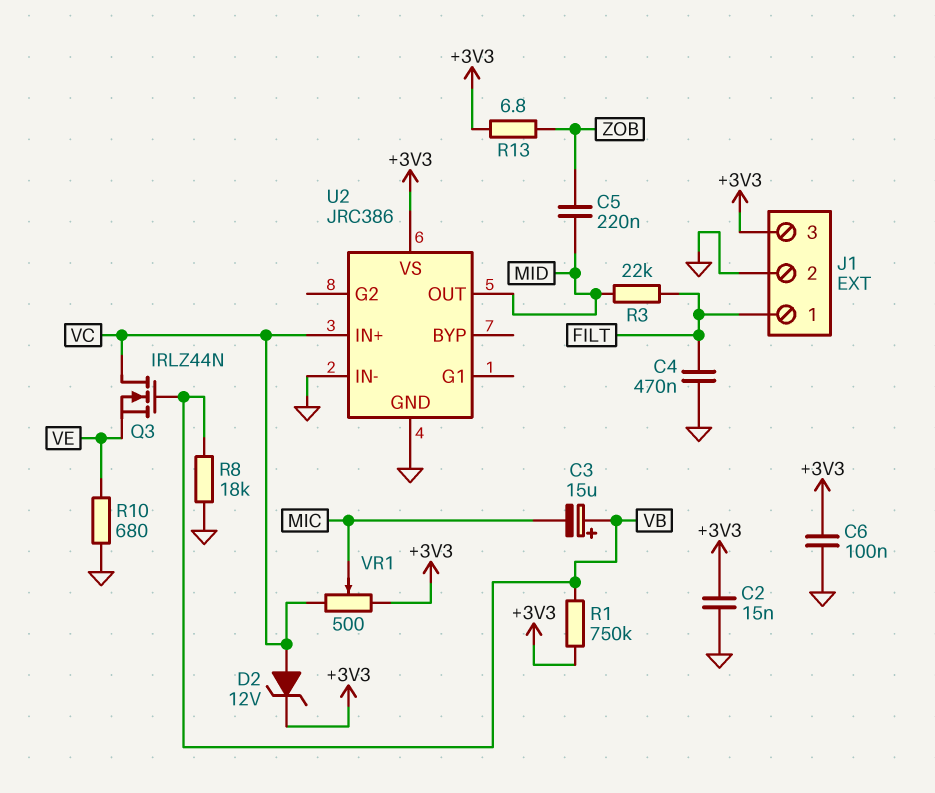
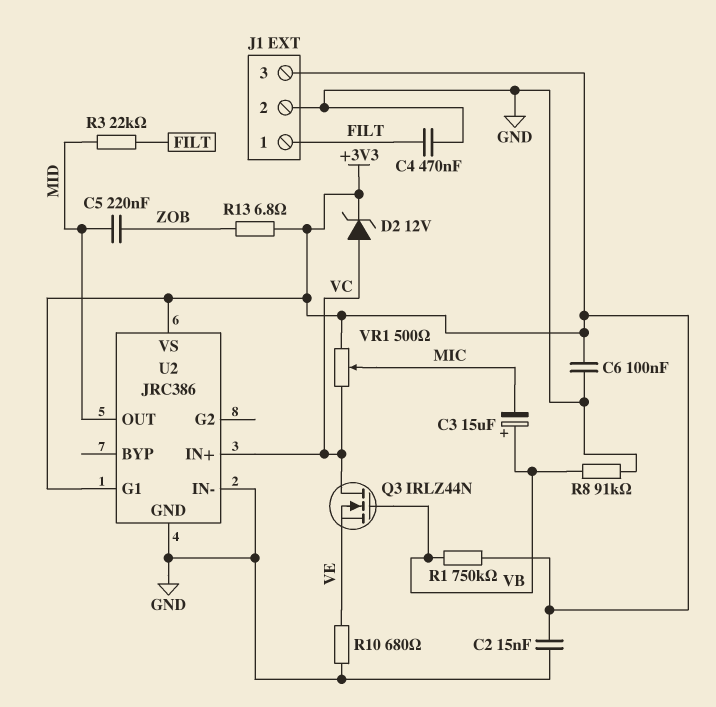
R8: 18k (GND, VB) -> 91k (GND, VB)
U2 pin G1: none -> +3V3

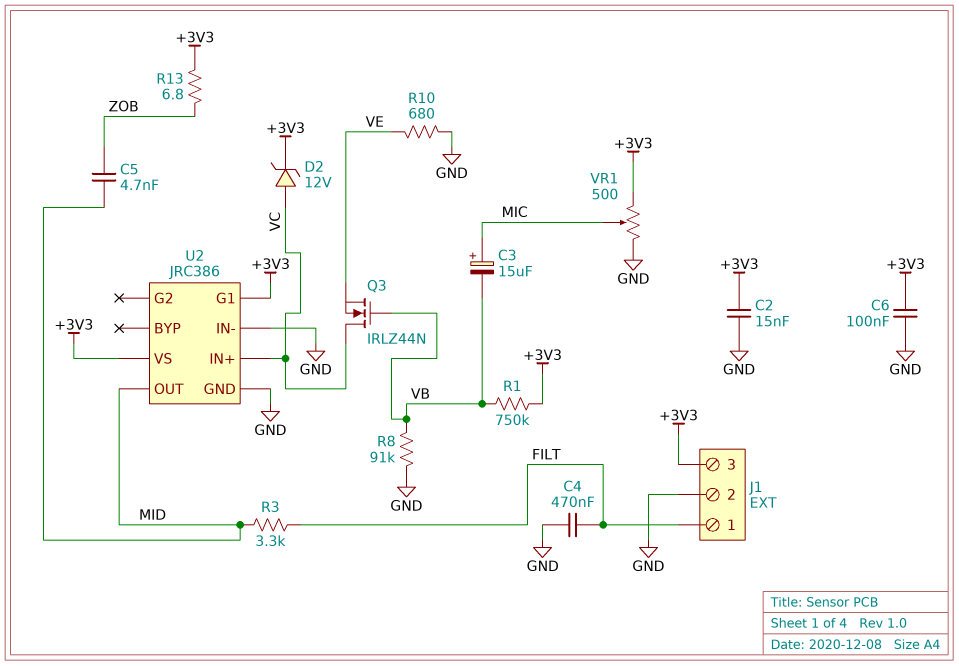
C3: 15uF (plus VB, minus MIC) -> 15uF (plus MIC, minus VB)
C5: 220nF (MID, ZOB) -> 4.7nF (MID, ZOB)
R3: 22k (FILT, MID) -> 3.3k (FILT, MID)
VR1: 500 (+3V3, VC, wiper MIC) -> 500 (+3V3, GND, wiper MIC)

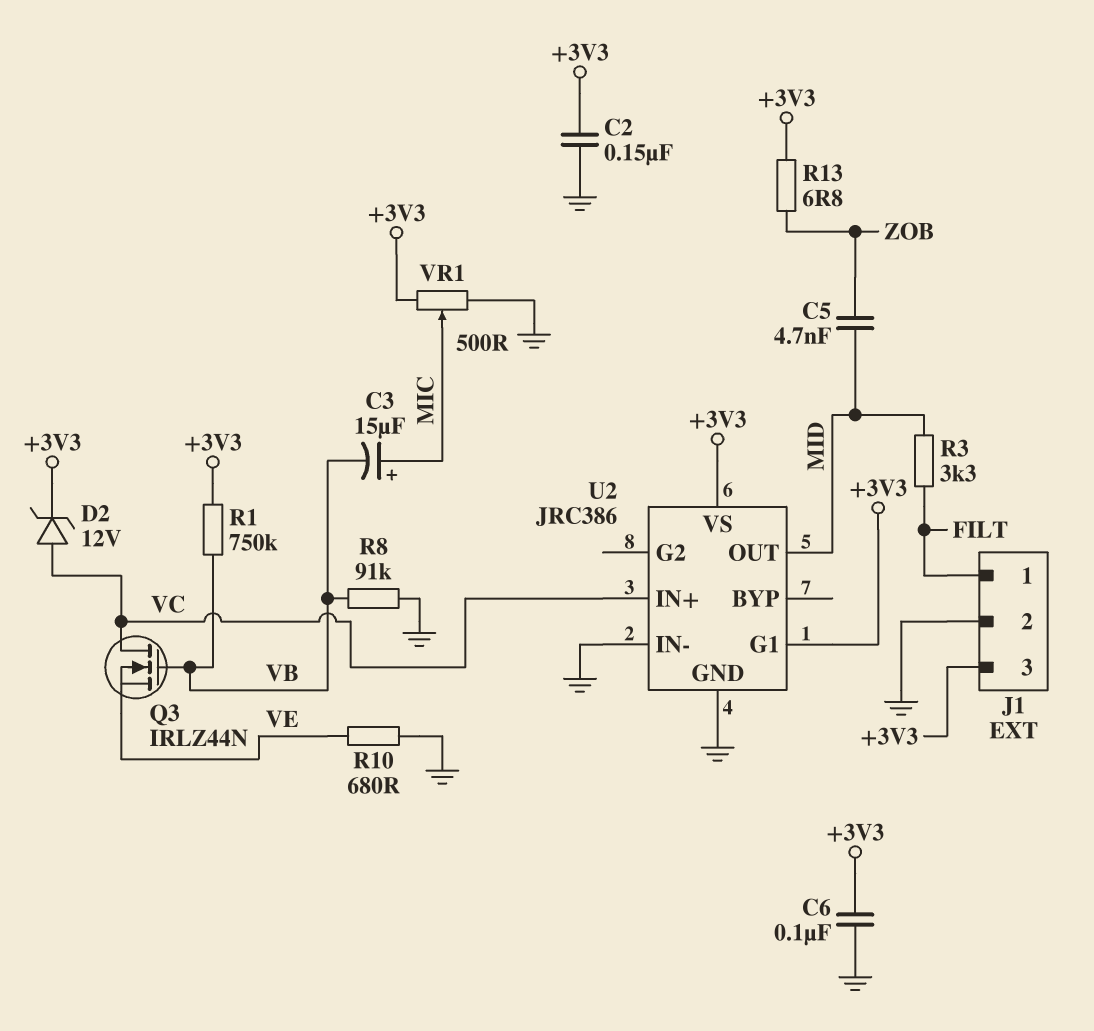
C2: 15nF (+3V3, GND) -> 150nF (+3V3, GND)
C4: 470nF (FILT, GND) -> none

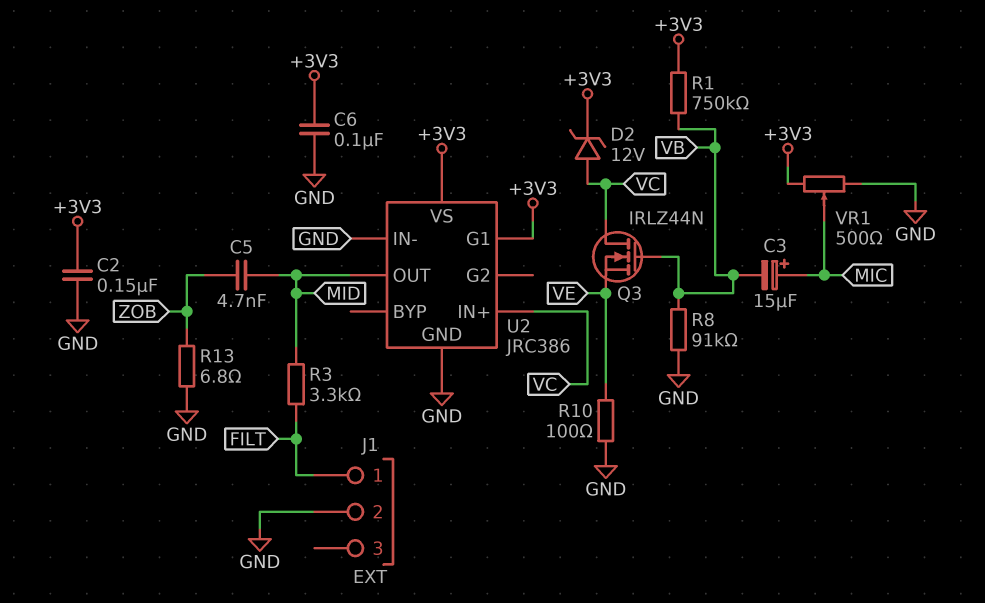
J1 pin 3: +3V3 -> none
R10: 680 (GND, VE) -> 100 (GND, VE)
R13: 6.8 (+3V3, ZOB) -> 6.8 (GND, ZOB)

